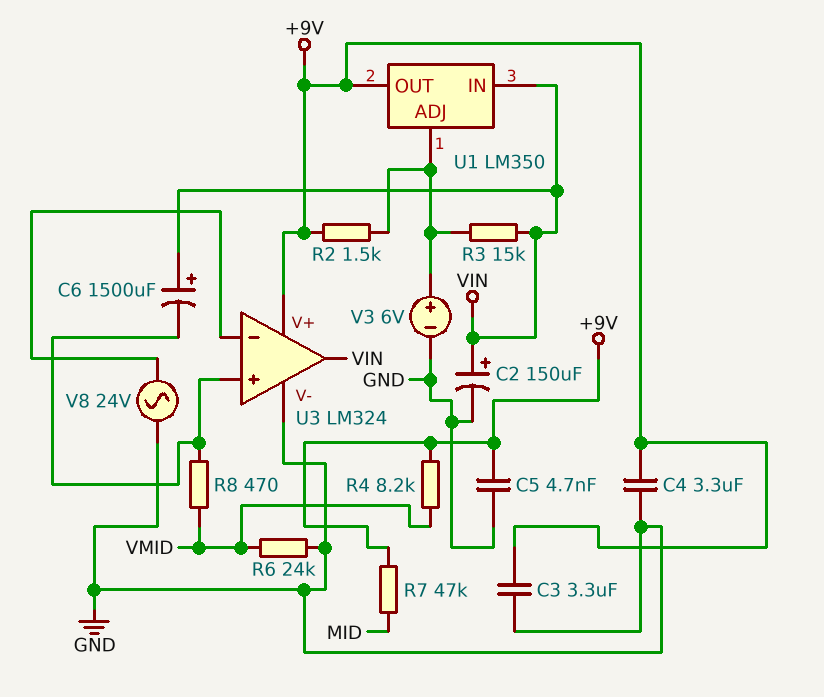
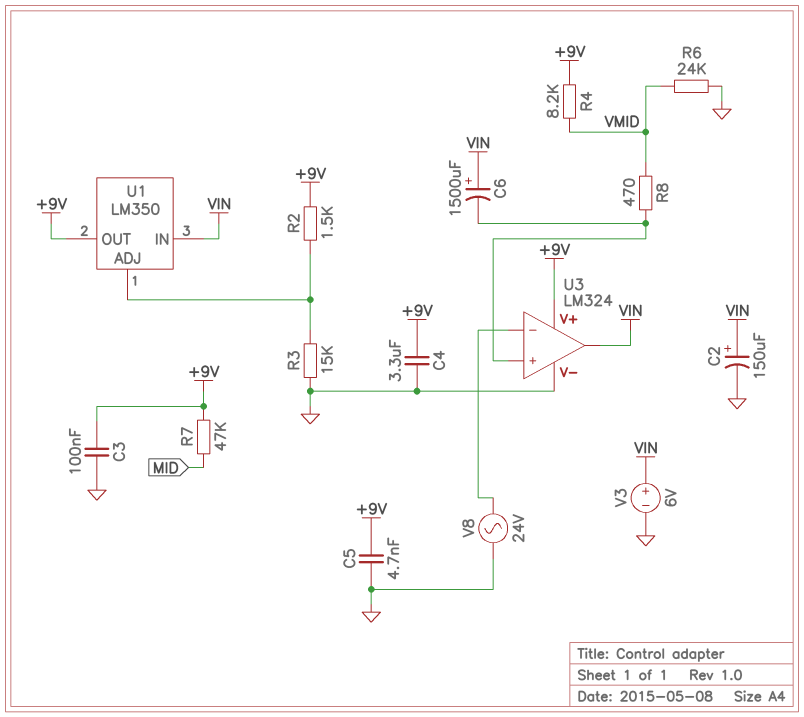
C3: 3.3uF (+9V, GND) -> 100nF (+9V, GND)
R3: 15k (U1/ADJ, VIN) -> 15k (GND, U1/ADJ)
V3: 6V (plus U1/ADJ, minus GND) -> 6V (plus VIN, minus GND)

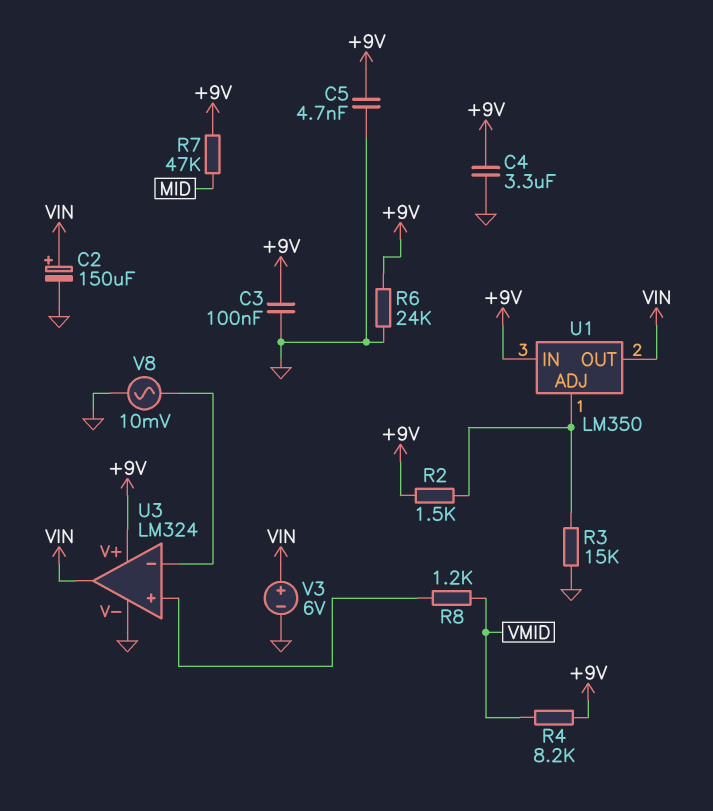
C6: 1500uF (plus VIN, minus U3/in+) -> none
R6: 24k (GND, VMID) -> 24k (+9V, GND)
R8: 470 (U3/in+, VMID) -> 1.2k (U3/in+, VMID)
U1 pin IN: VIN -> +9V
U1 pin OUT: +9V -> VIN
V8: AC 24V (GND, U3/in-) -> AC 10mV (GND, U3/in-)

